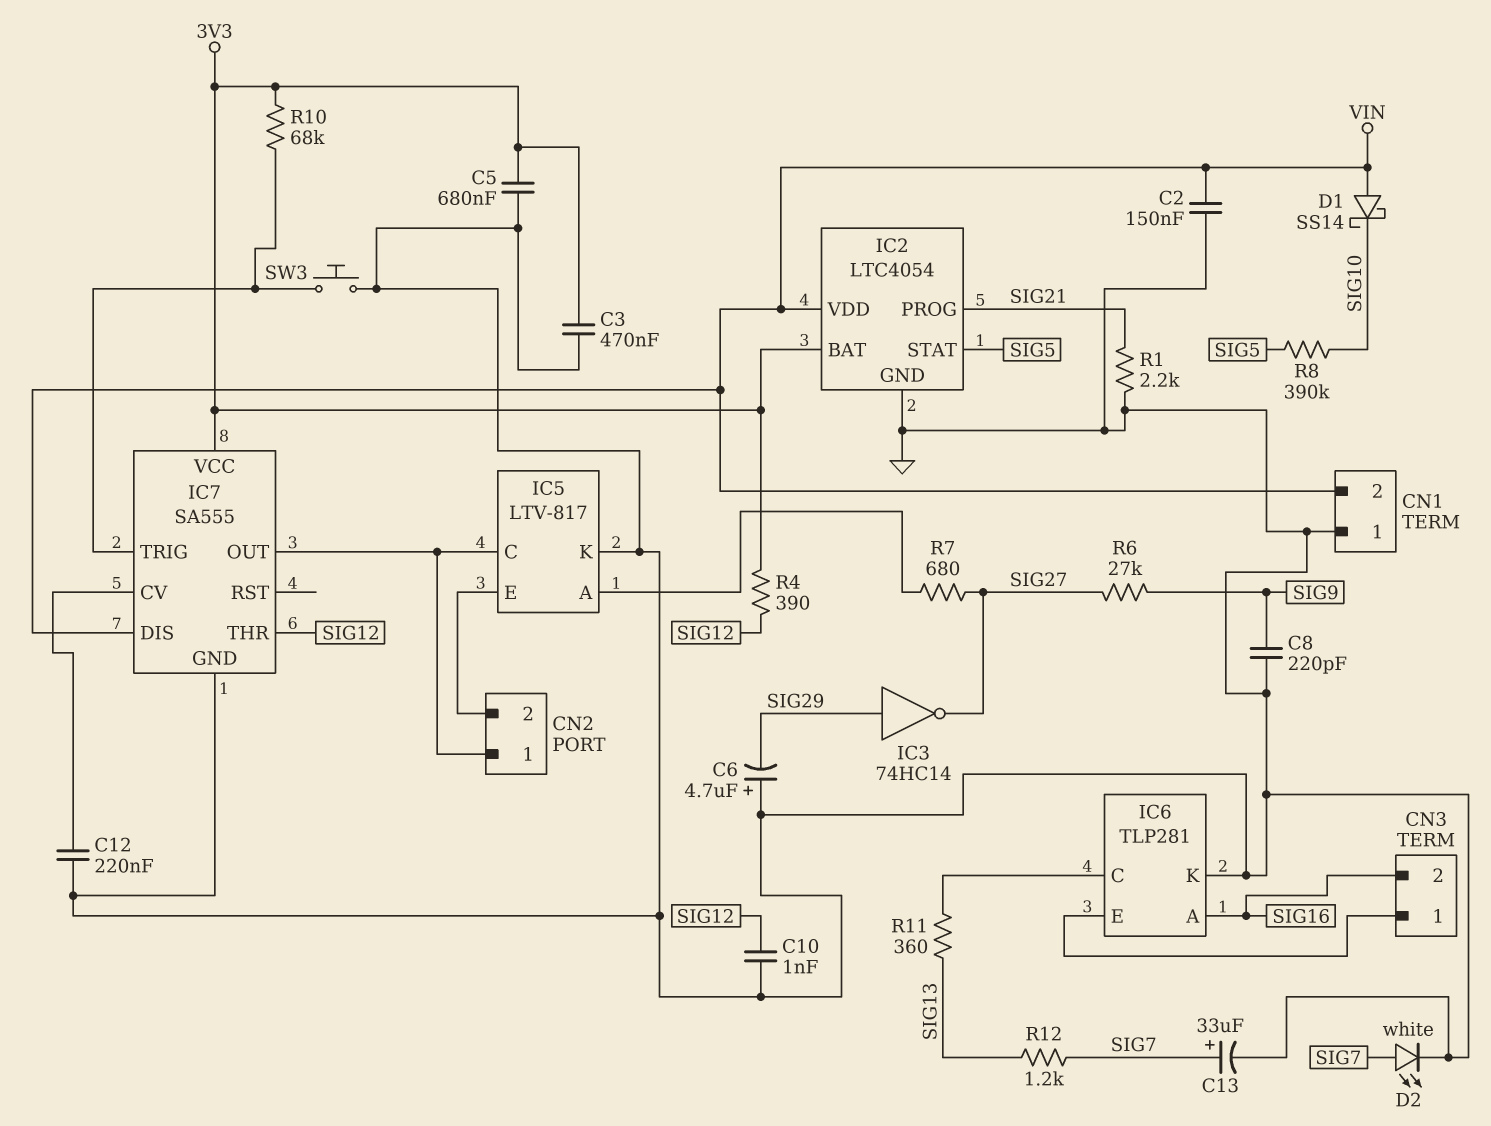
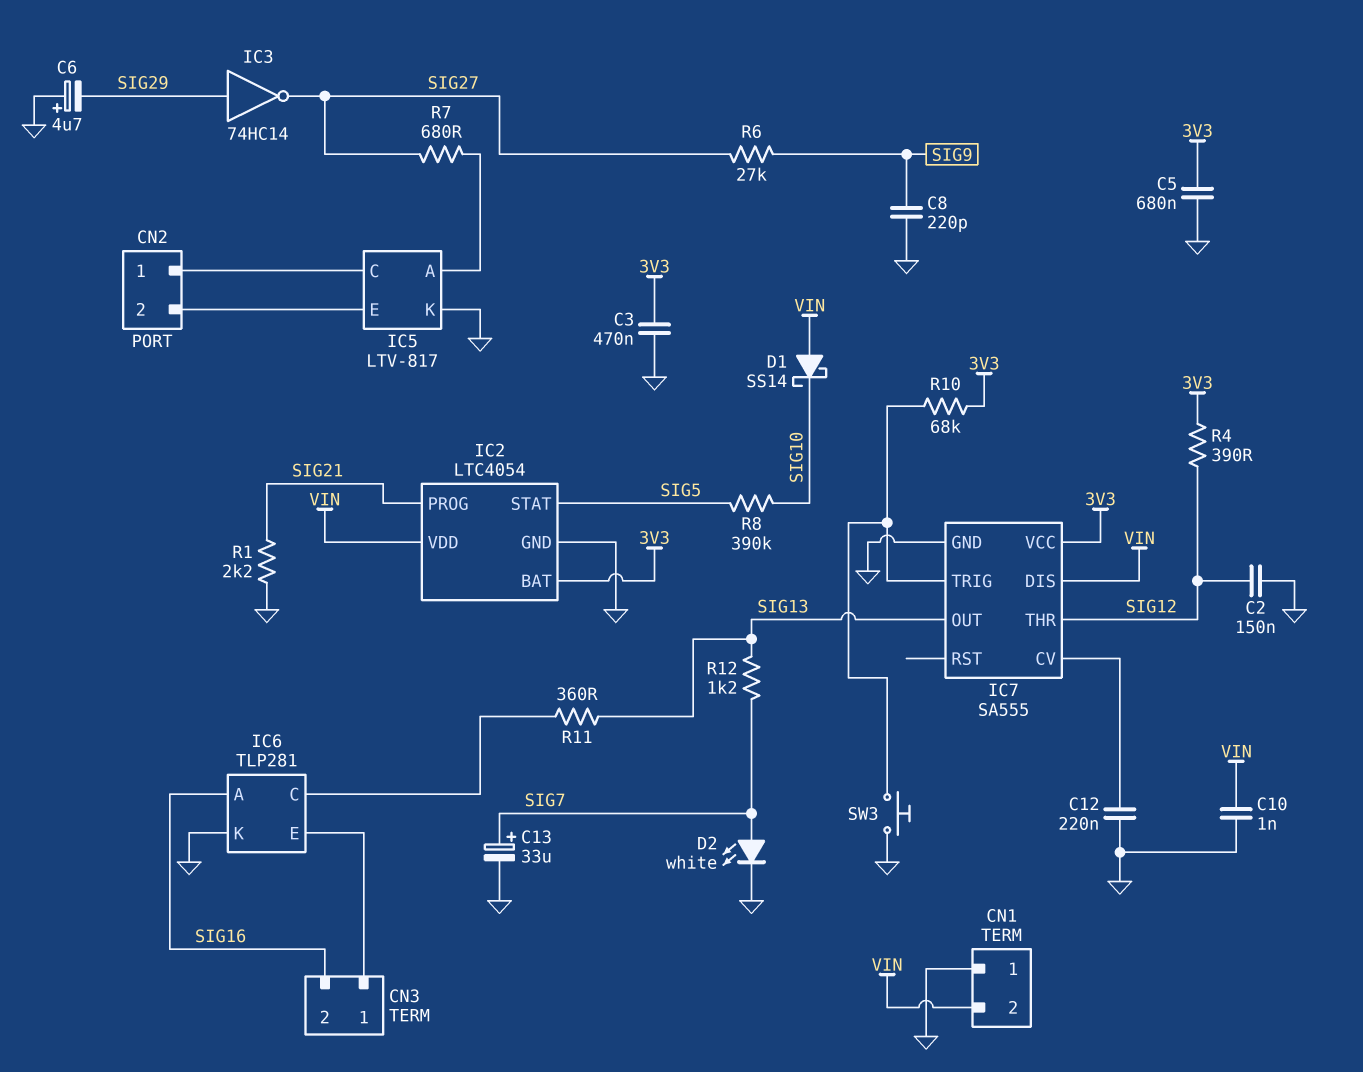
C2: 150nF (GND, VIN) -> 150nF (GND, SIG12)
C10: 1nF (GND, SIG12) -> 1nF (GND, VIN)
IC7 pin OUT: CN2/1 -> SIG13

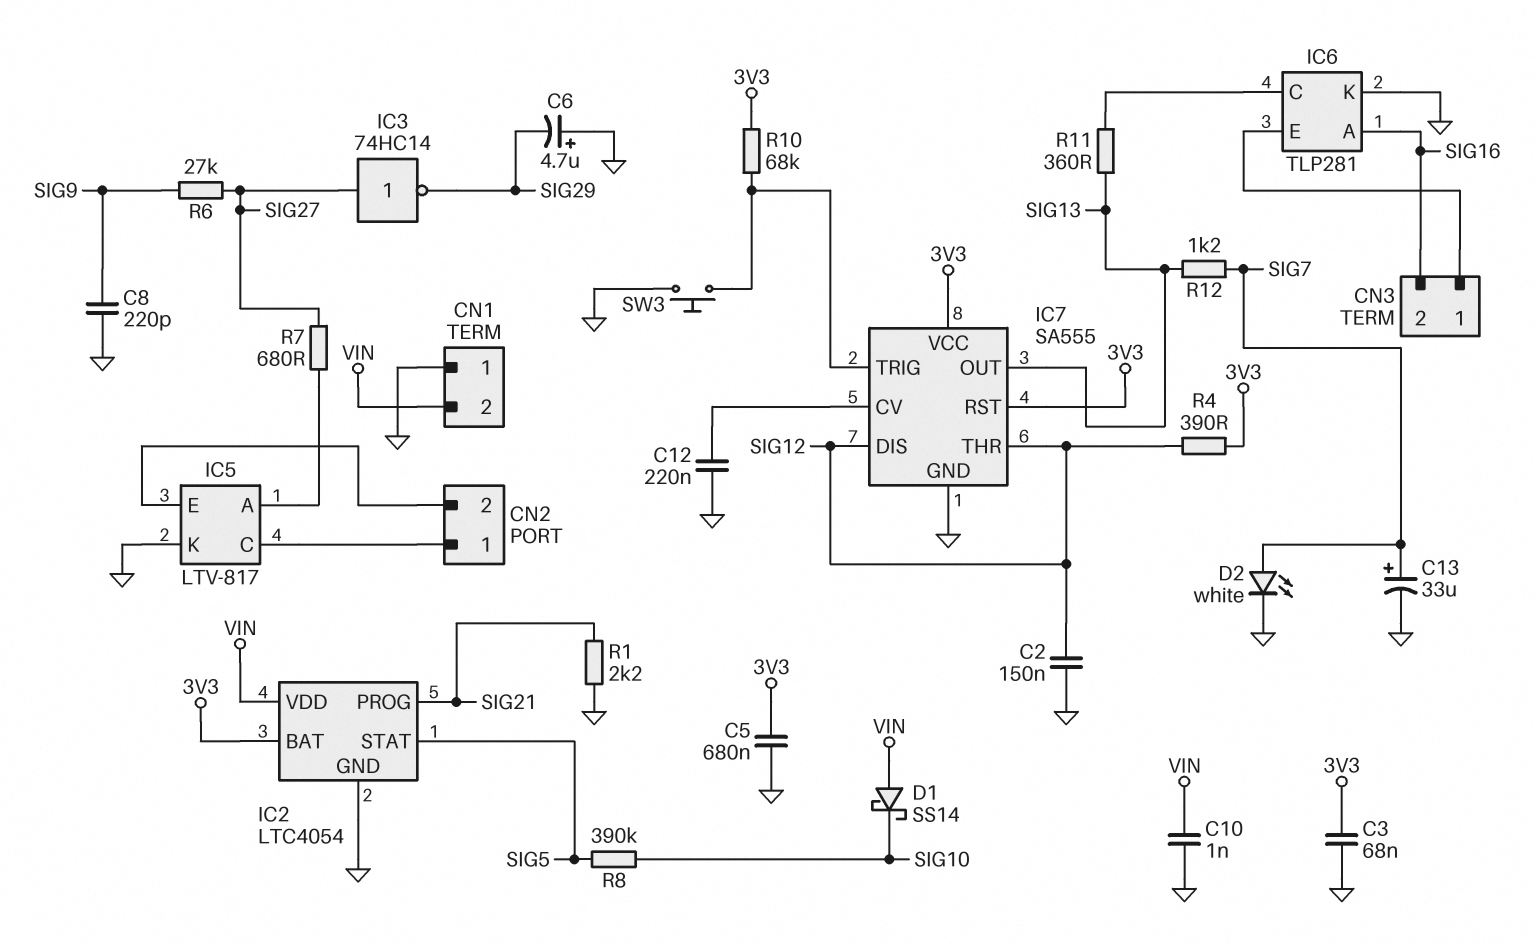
C3: 470nF (3V3, GND) -> 68nF (3V3, GND)
IC3: NOT 74HC14 (in SIG29, out SIG27) -> NOT 74HC14 (in SIG27, out SIG29)
IC7 pin DIS: VIN -> SIG12
IC7 pin RST: none -> 3V3

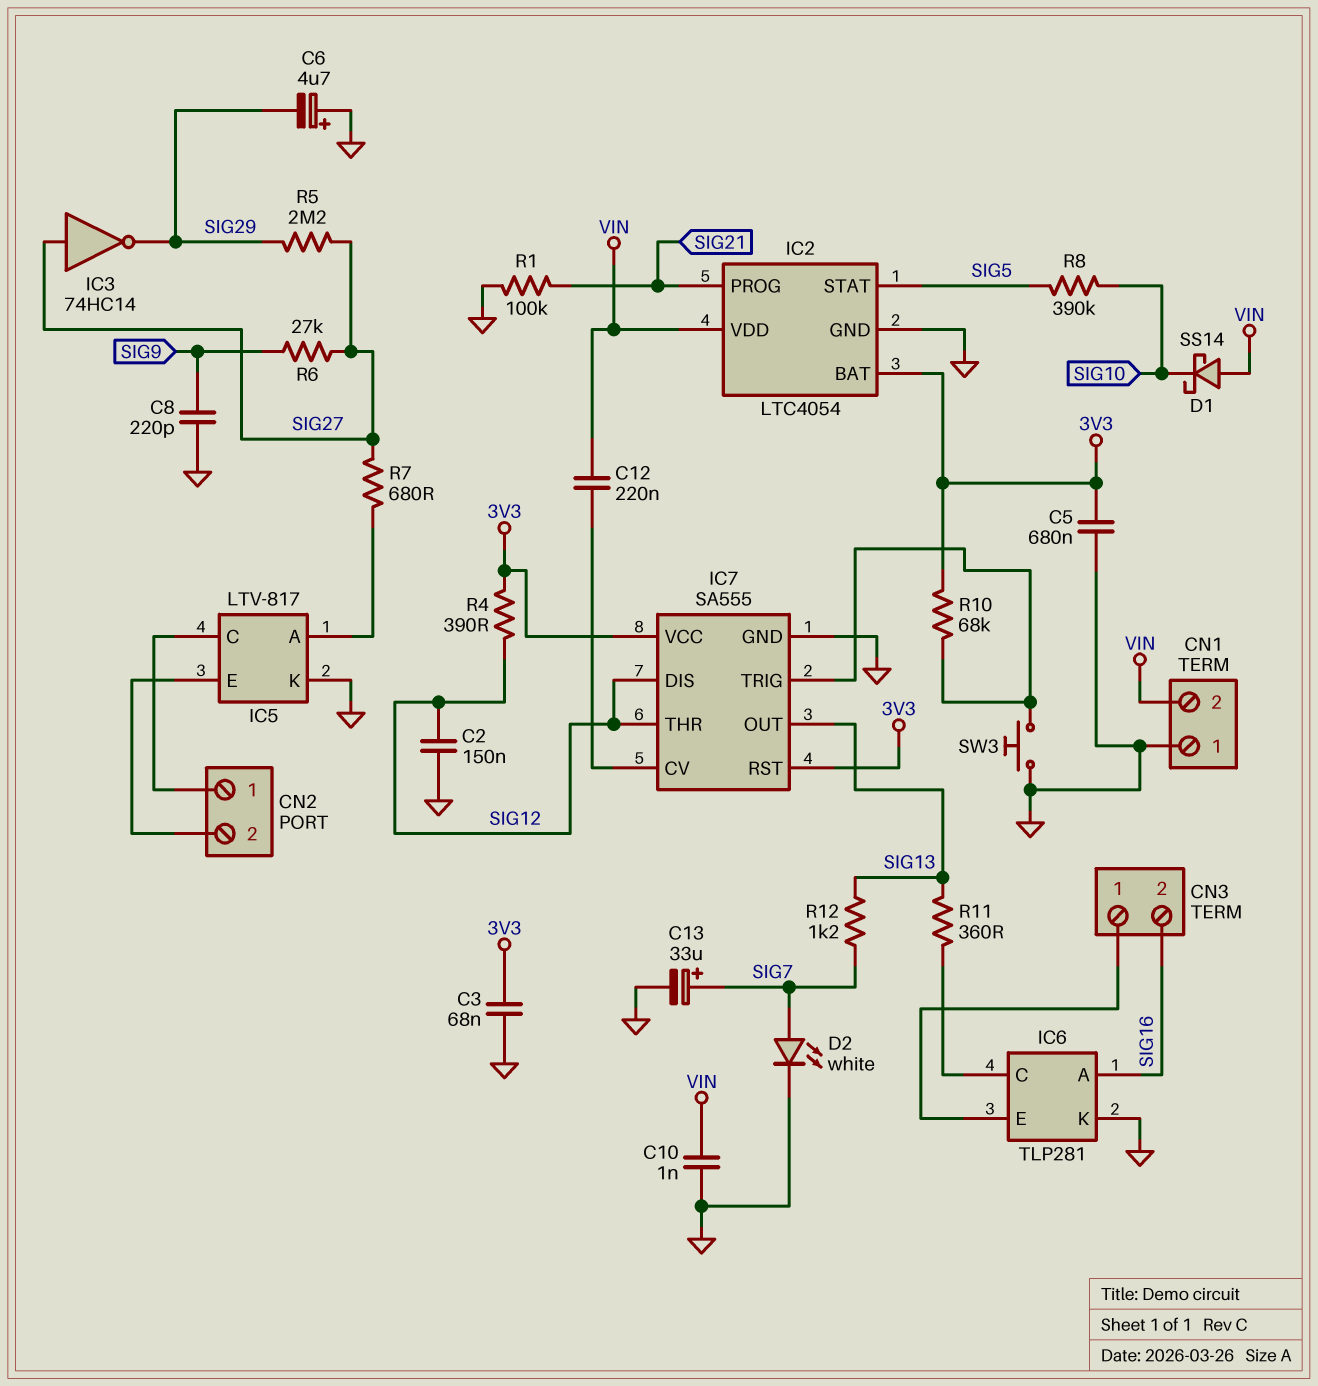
C12: 220nF (GND, IC7/CV) -> 220nF (IC7/CV, VIN)
R1: 2.2k (GND, SIG21) -> 100k (GND, SIG21)
R5: none -> 2.2M (SIG27, SIG29)

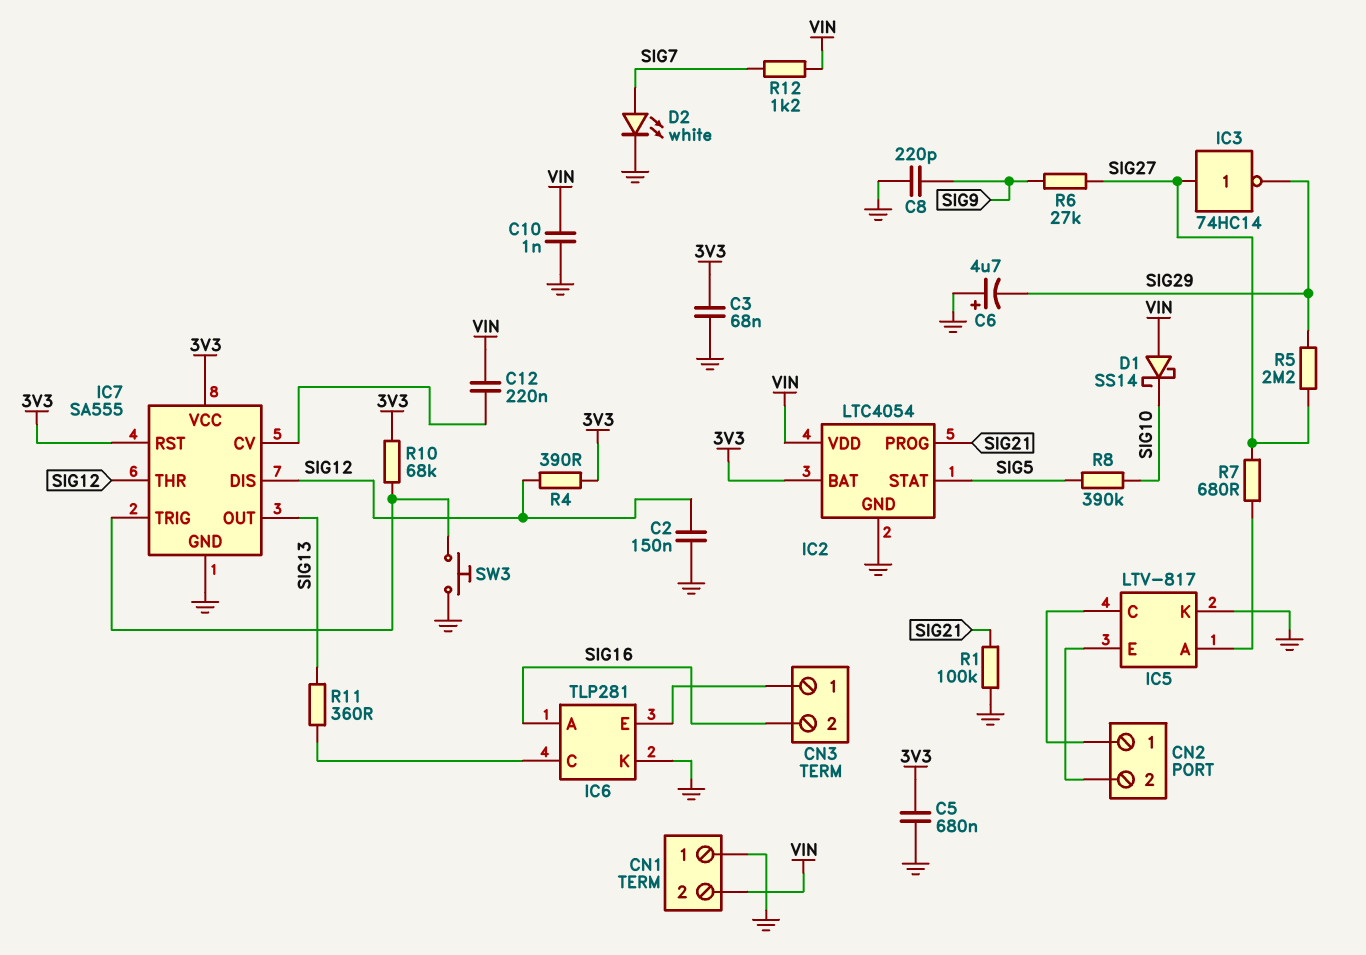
C13: 33uF (plus SIG7, minus GND) -> none
R12: 1.2k (SIG7, SIG13) -> 1.2k (SIG7, VIN)

